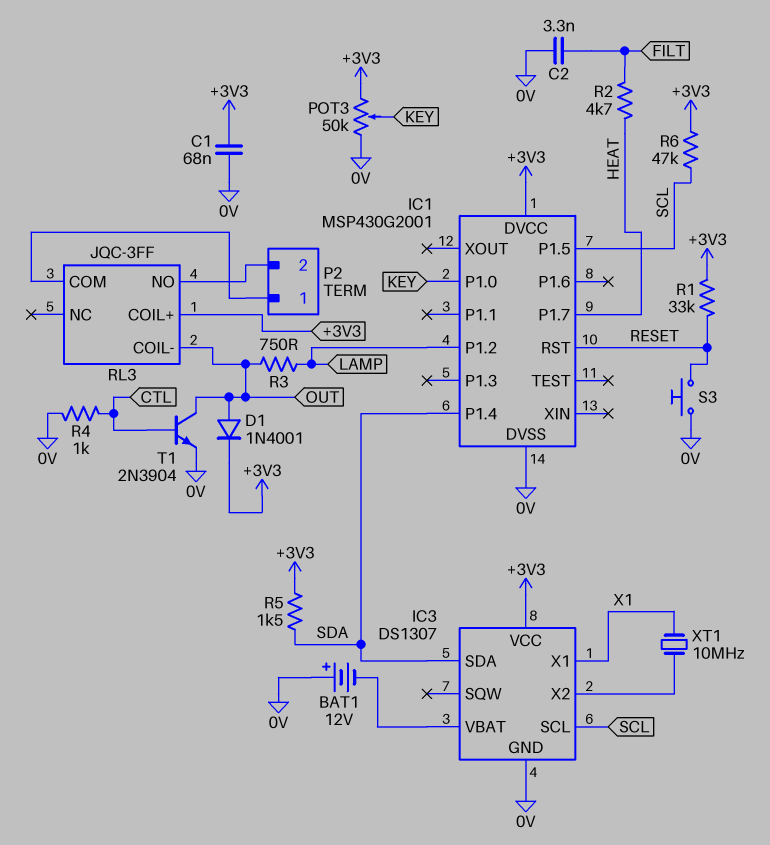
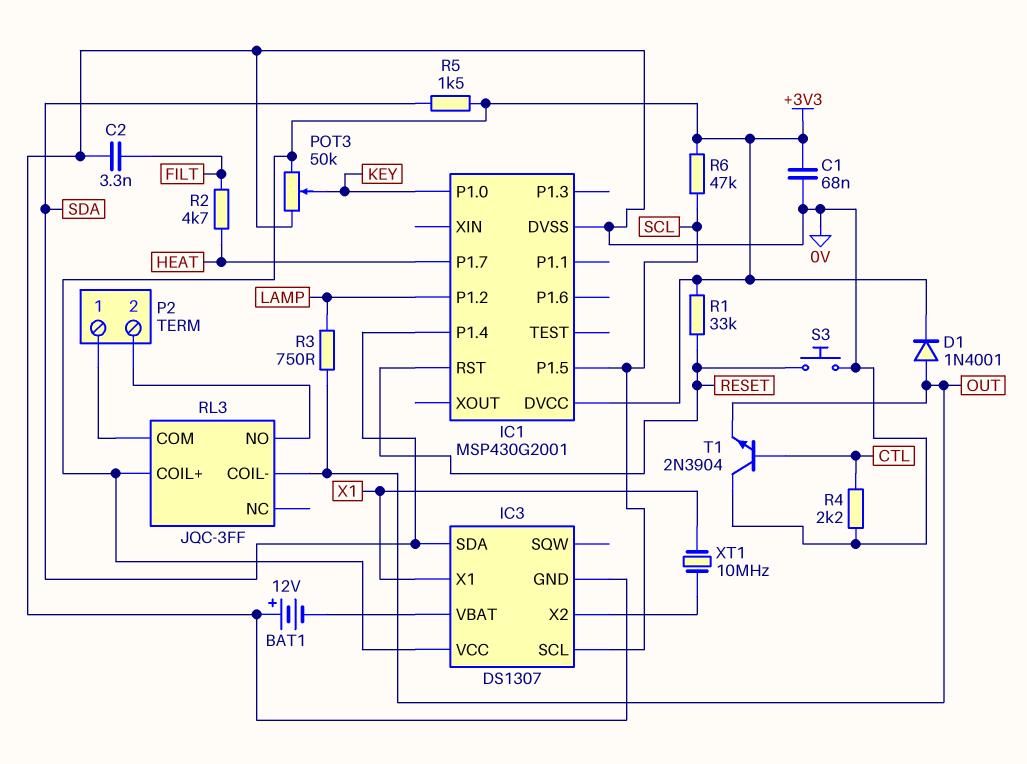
R4: 1k (0V, CTL) -> 2.2k (0V, CTL)
T1: NPN 2N3904 (B CTL, C OUT, E 0V) -> NPN 2N3904 (B CTL, C 0V, E OUT)

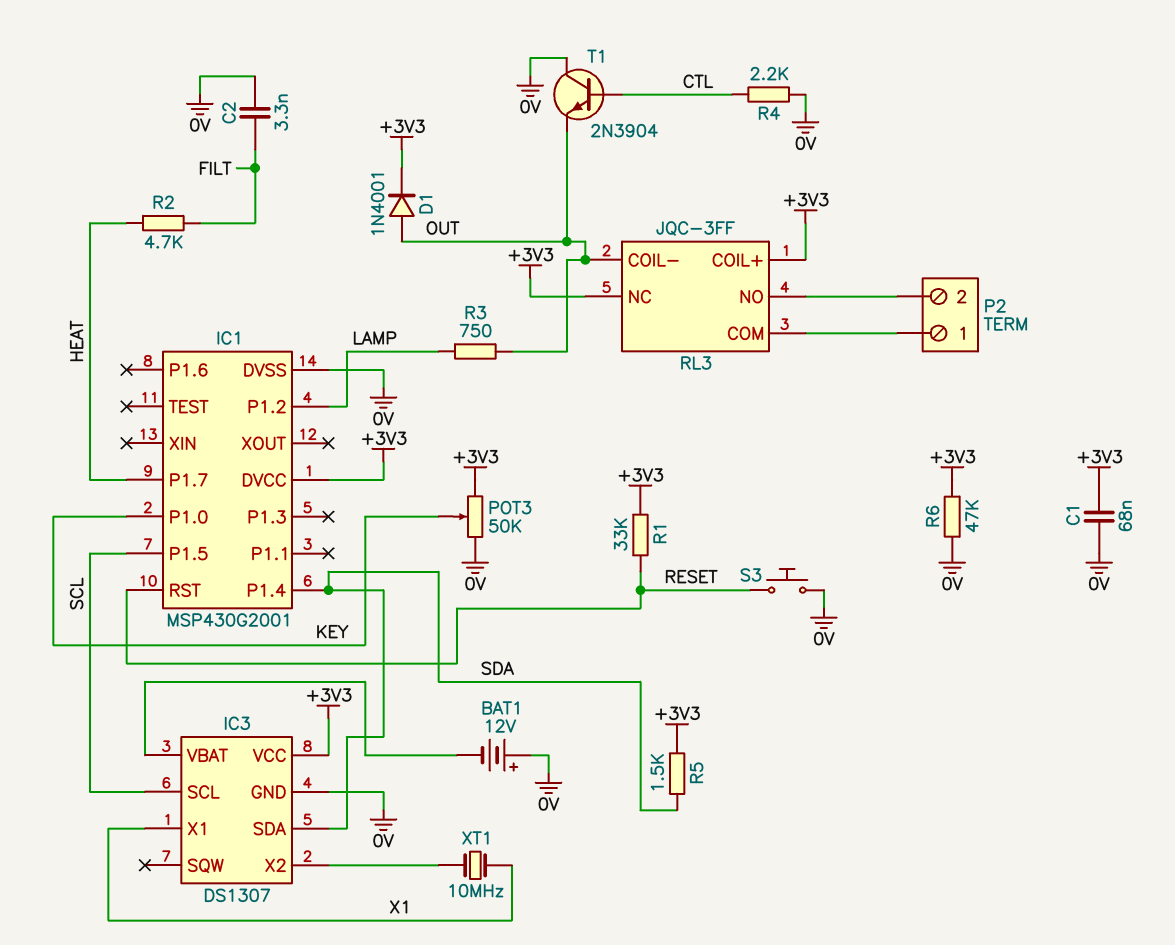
R6: 47k (+3V3, SCL) -> 47k (+3V3, 0V)
RL3 pin NC: none -> +3V3

